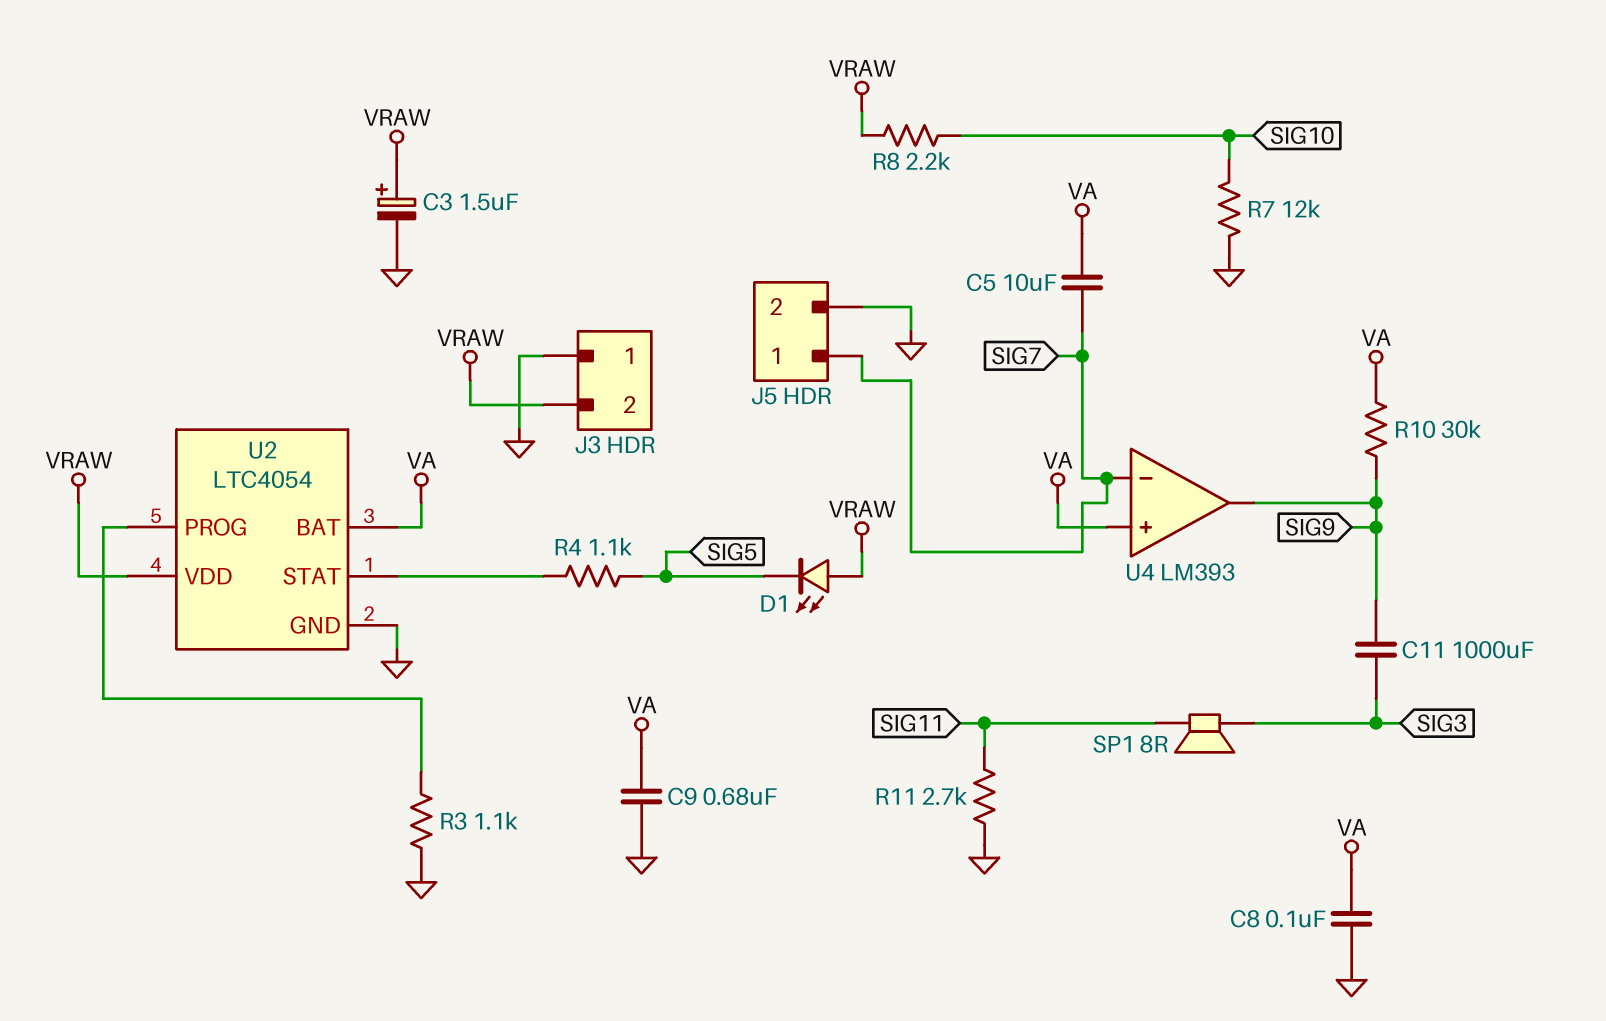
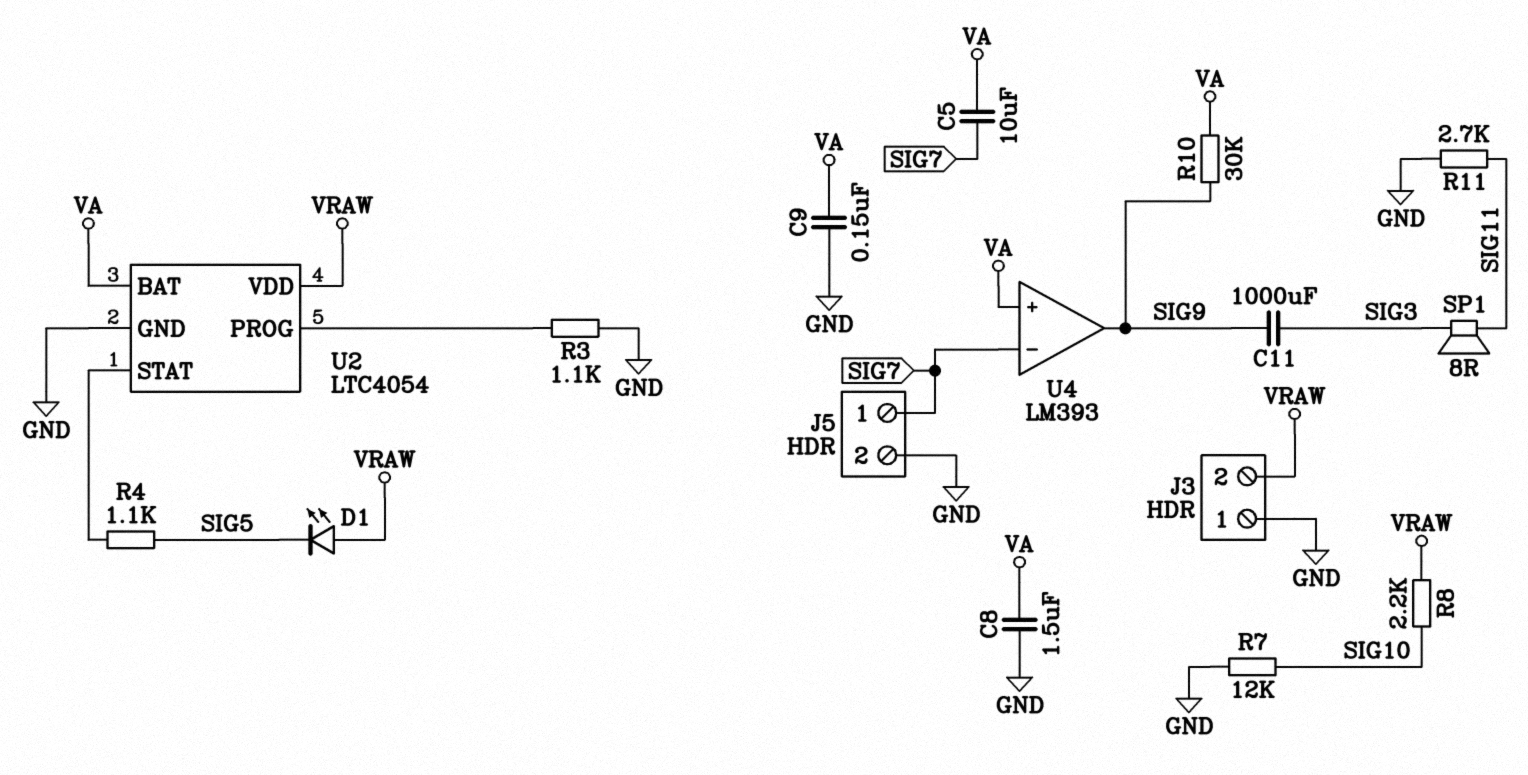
C3: 1.5uF (plus VRAW, minus GND) -> none
C8: 100nF (GND, VA) -> 1.5uF (GND, VA)
C9: 680nF (GND, VA) -> 150nF (GND, VA)

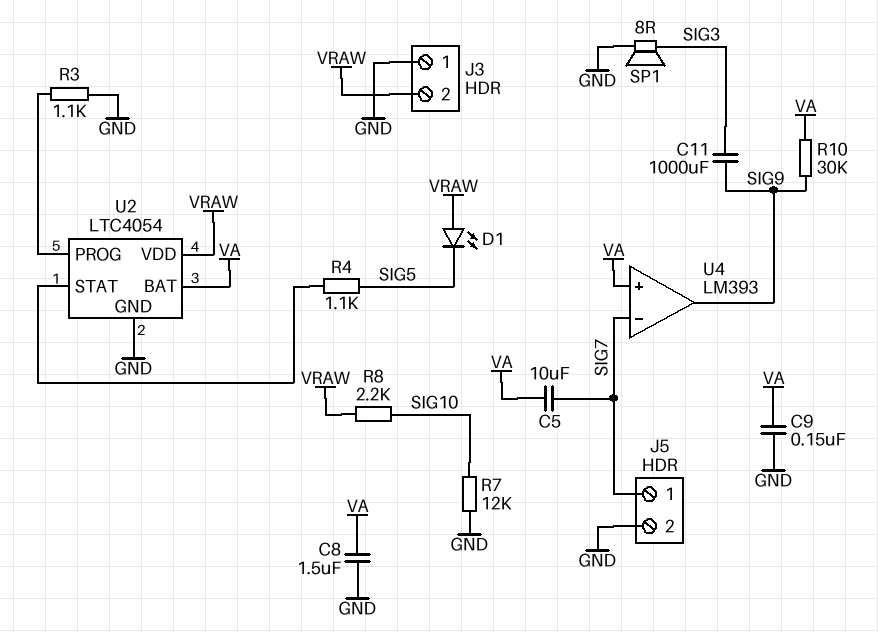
R11: 2.7k (GND, SIG11) -> none
SP1: speaker 8R (SIG3, SIG11) -> speaker 8R (GND, SIG3)

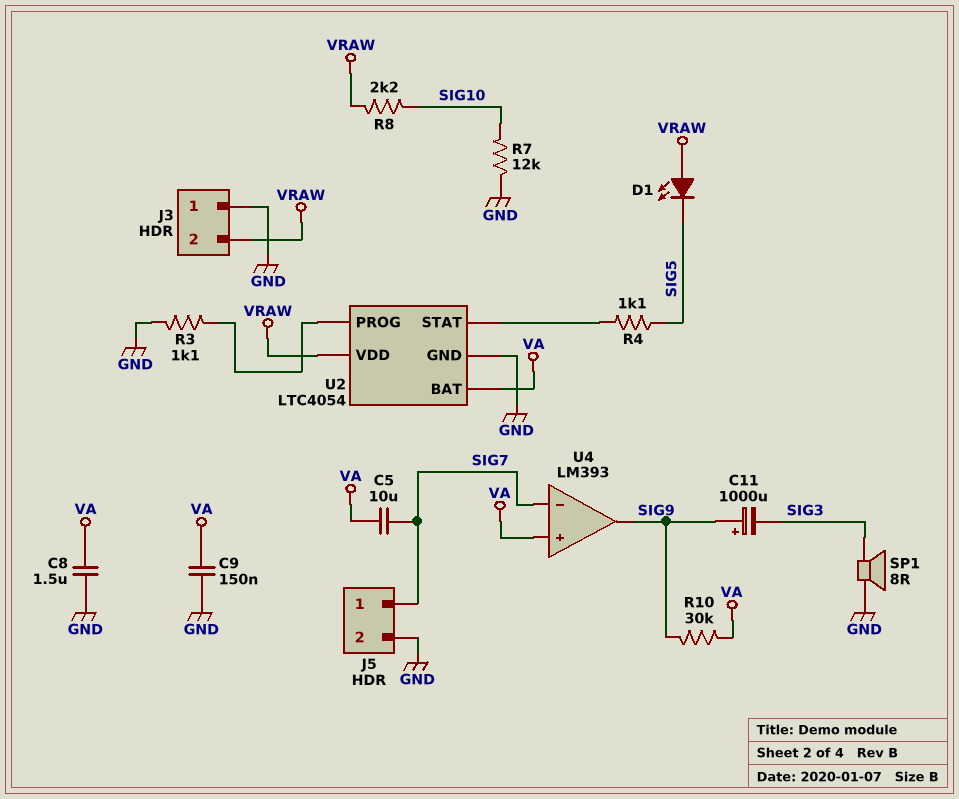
C11: 1000uF (SIG3, SIG9) -> 1000uF (plus SIG9, minus SIG3)

